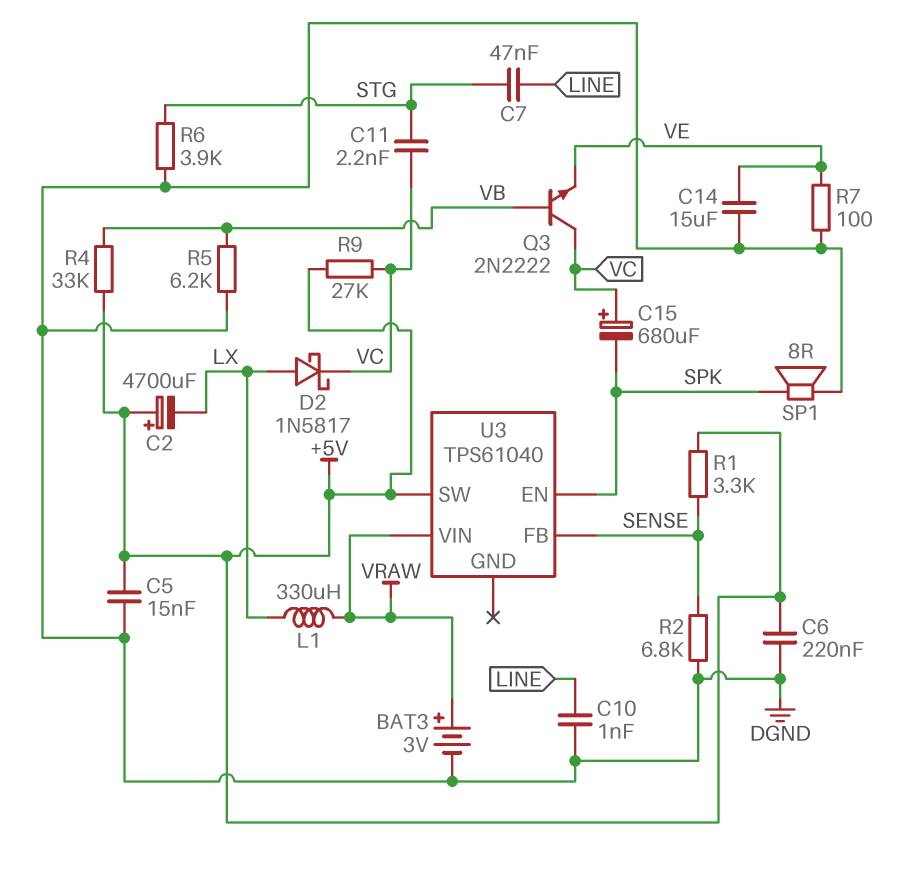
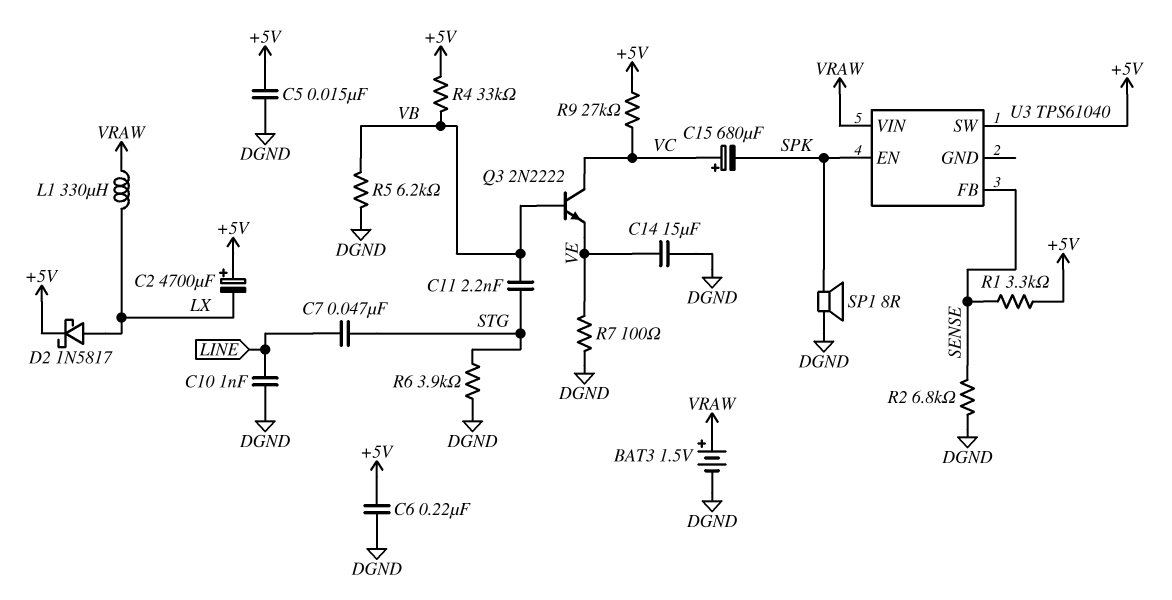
BAT3: 3V (plus VRAW, minus DGND) -> 1.5V (plus VRAW, minus DGND)
C11: 2.2nF (STG, VC) -> 2.2nF (STG, VB)
D2: schottky 1N5817 (A LX, K VC) -> schottky 1N5817 (A LX, K +5V)

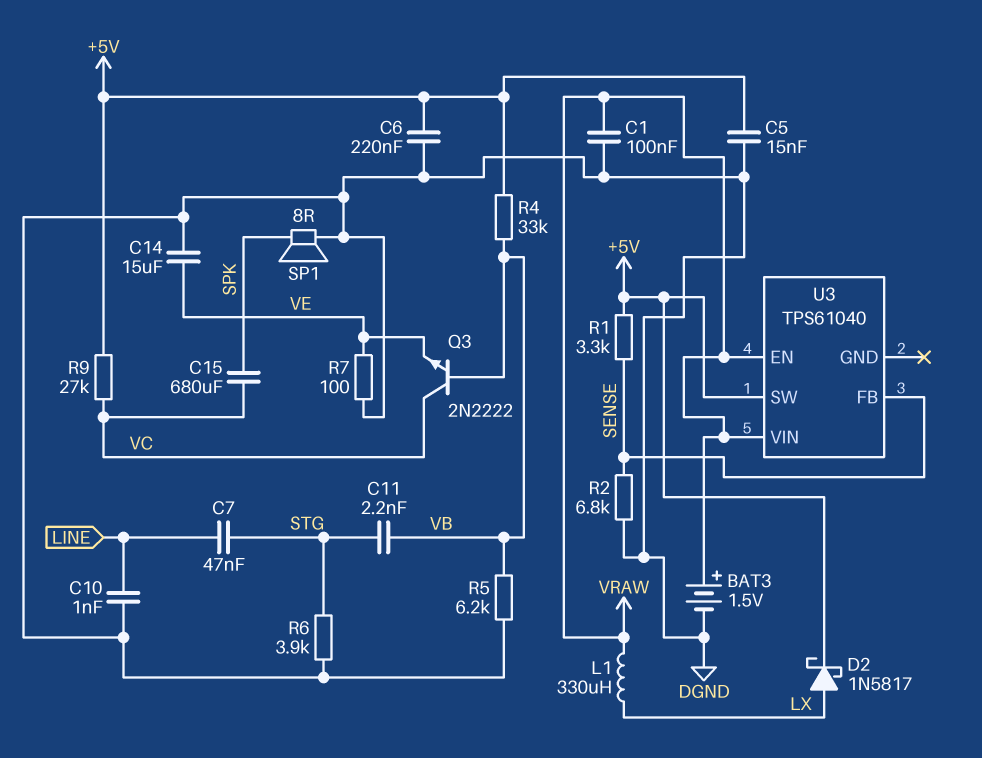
C1: none -> 100nF (DGND, VRAW)
C2: 4700uF (plus +5V, minus LX) -> none
C15: 680uF (plus VC, minus SPK) -> 680uF (SPK, VC)
U3 pin EN: SPK -> VRAW

